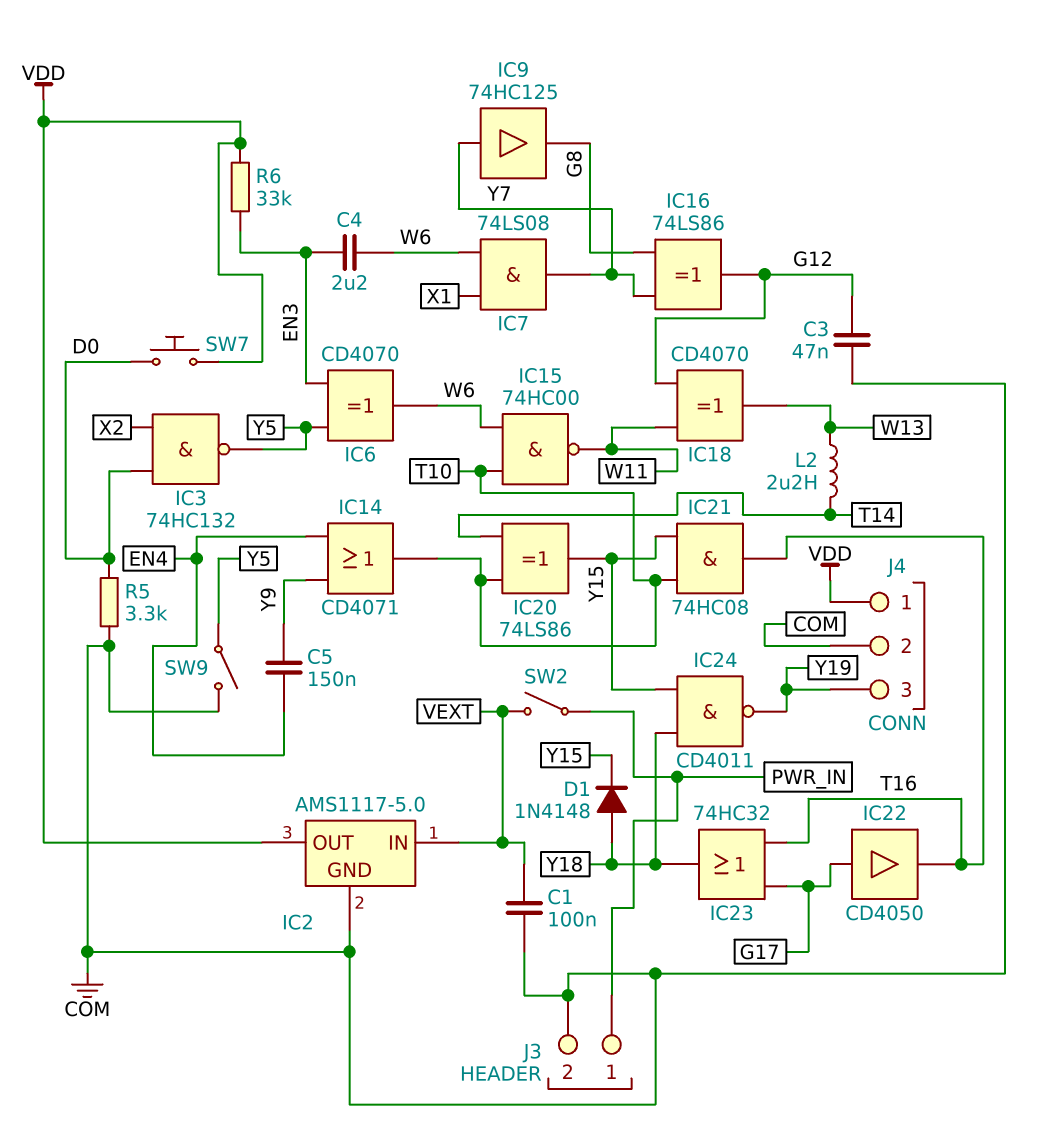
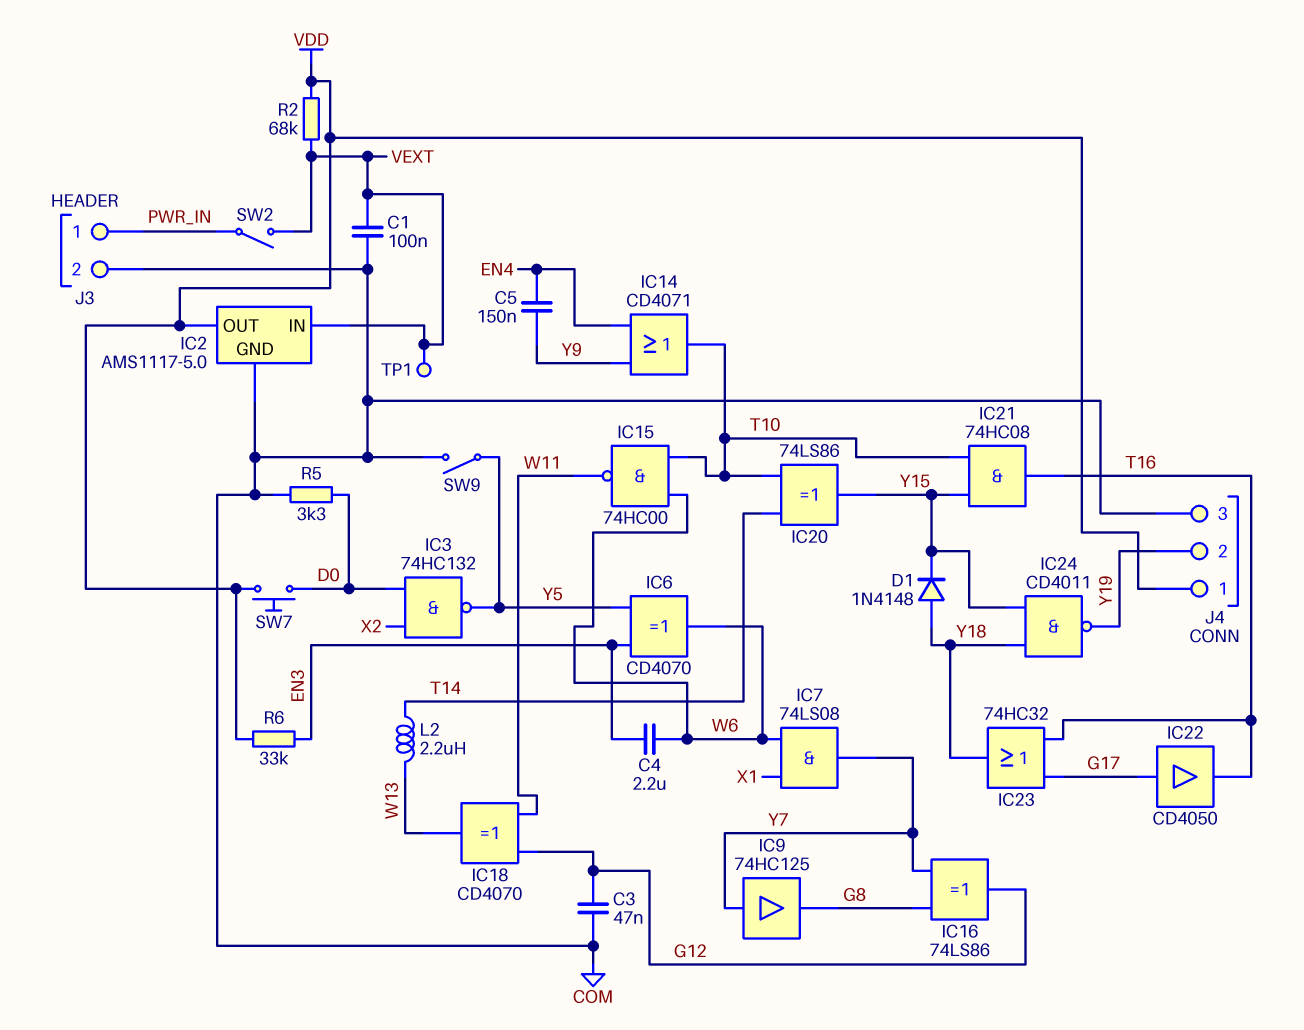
J4 pin 2: COM -> Y19
J4 pin 3: Y19 -> COM
R2: none -> 68k (VDD, VEXT)
TP1: none -> test point (VEXT)

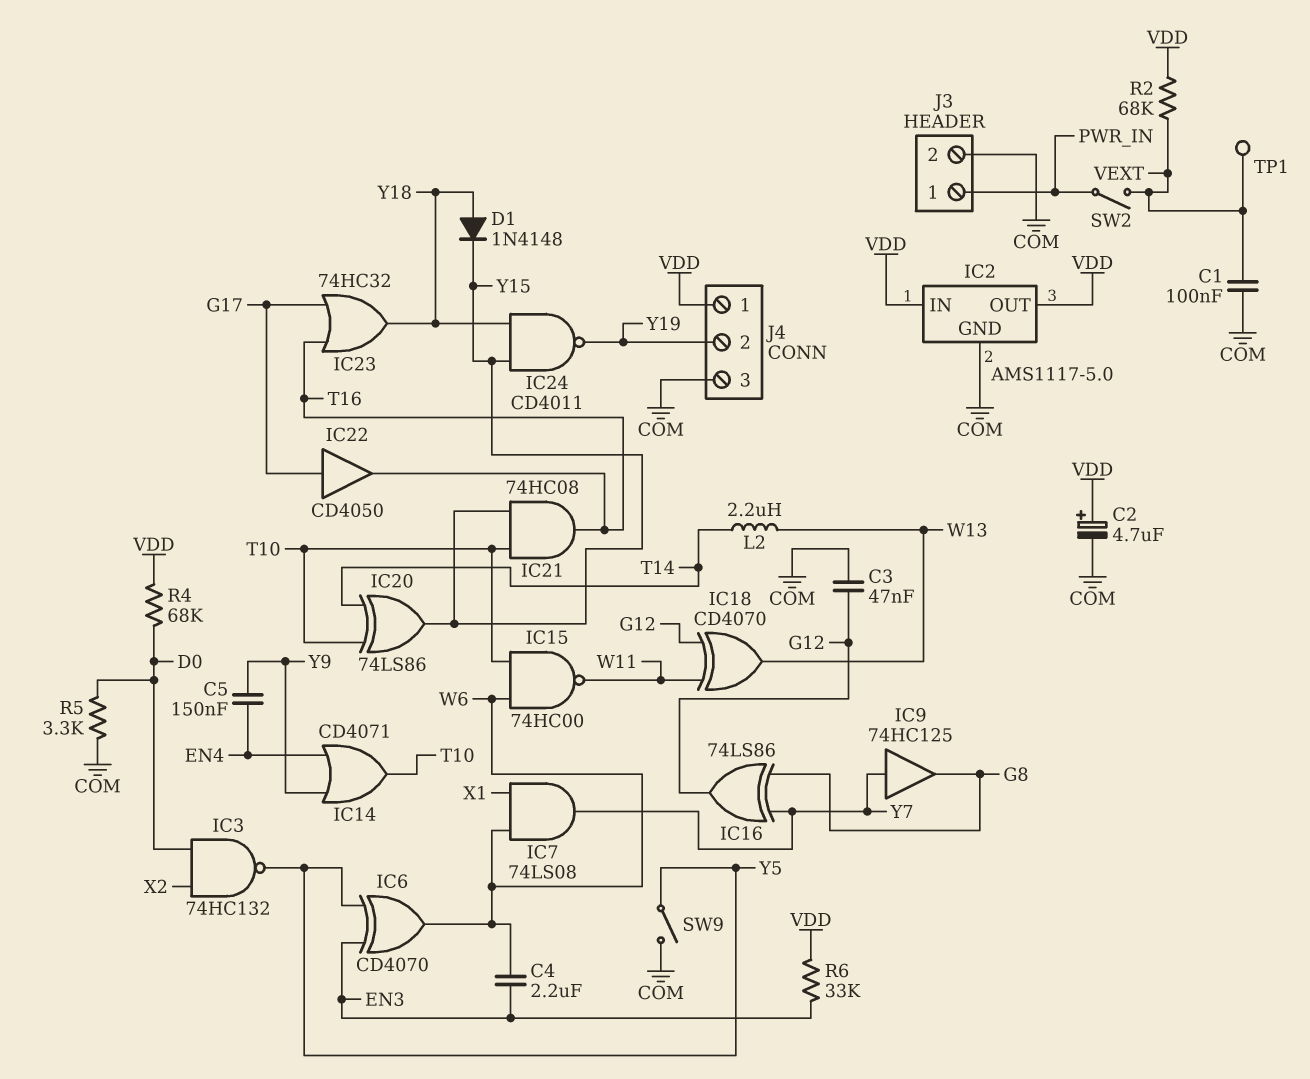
C2: none -> 4.7uF (plus VDD, minus COM)
IC2 pin IN: VEXT -> VDD
R4: none -> 68k (D0, VDD)
SW7: button (D0, VDD) -> none

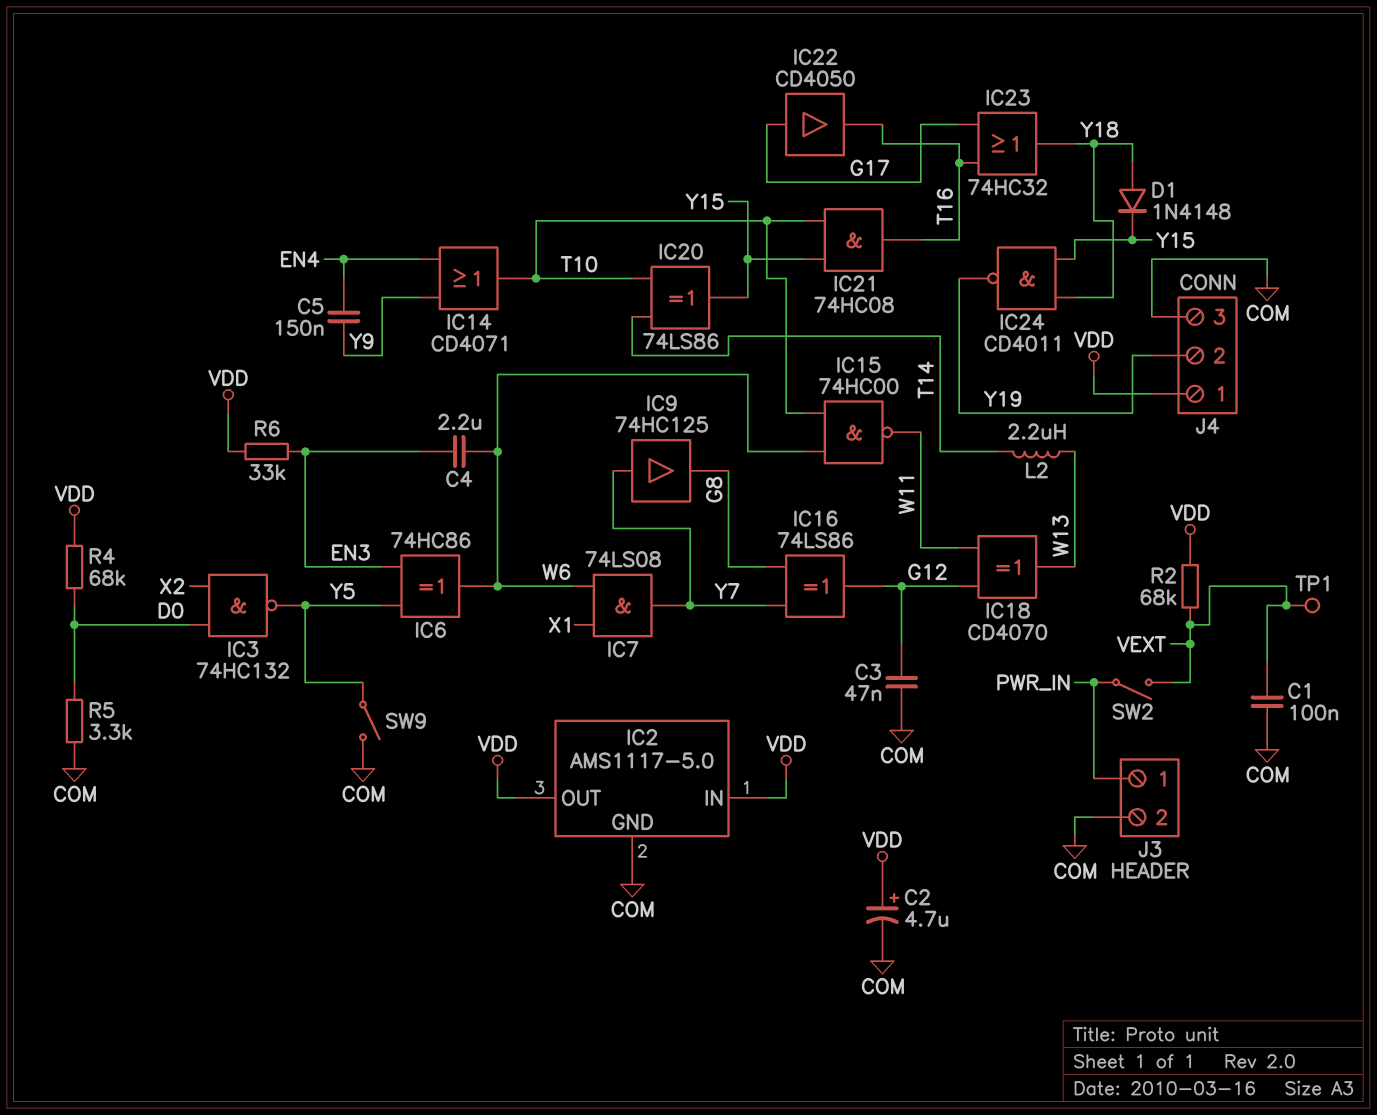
IC6: XOR CD4070 (in EN3, in Y5, out W6) -> XOR 74HC86 (in EN3, in Y5, out W6)

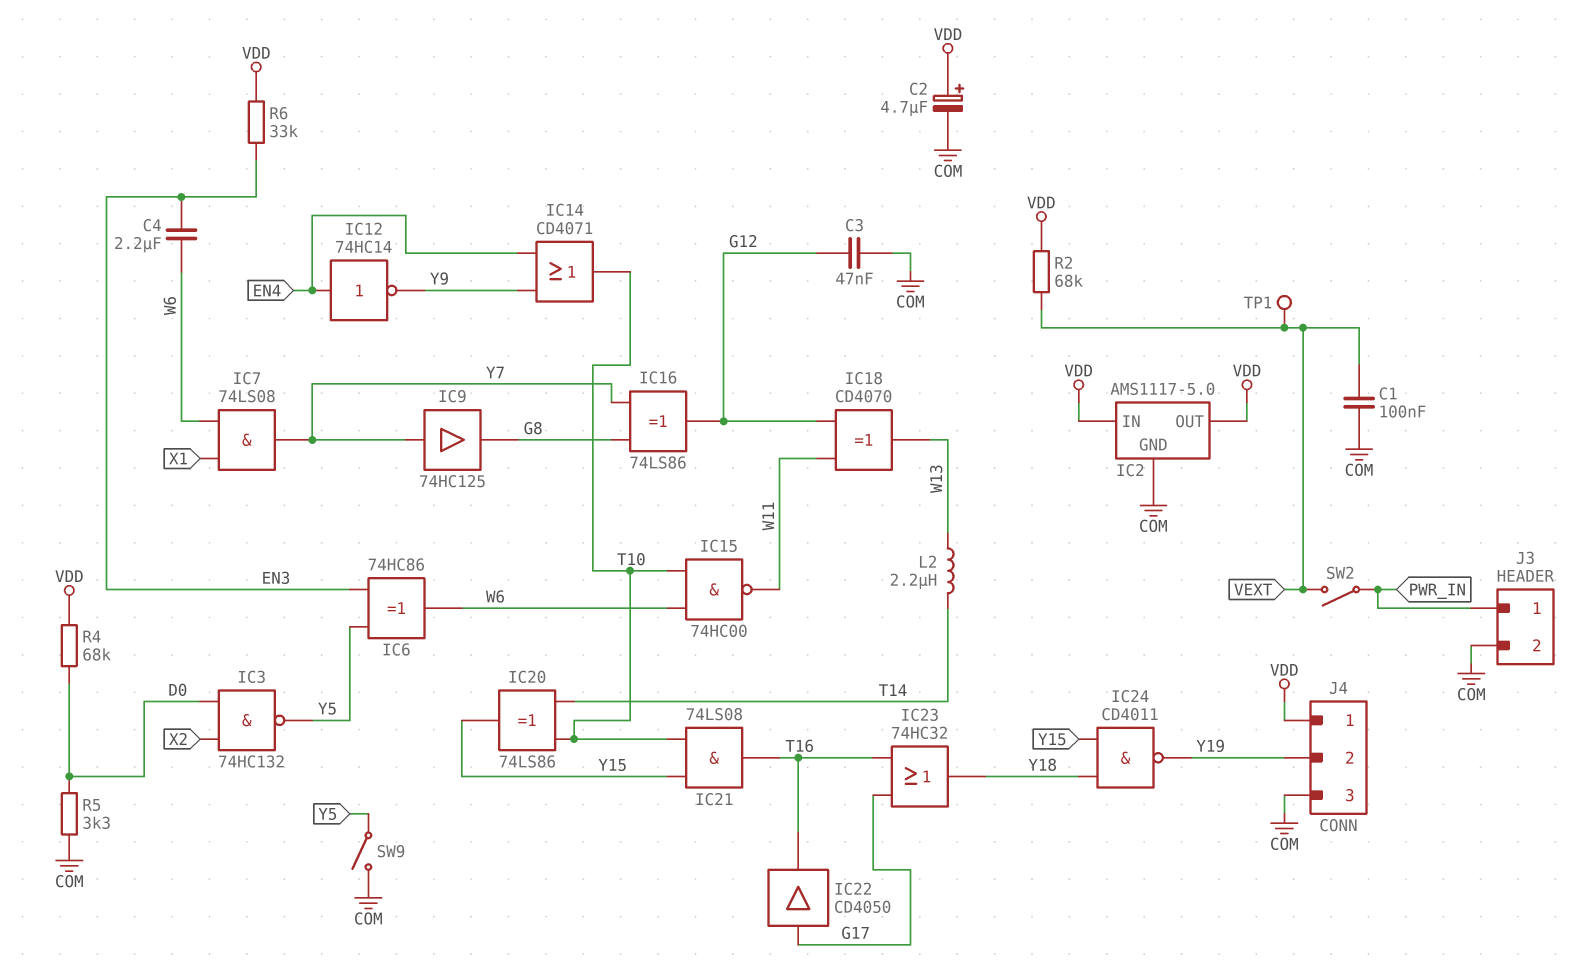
C5: 150nF (EN4, Y9) -> none
D1: diode 1N4148 (A Y18, K Y15) -> none
IC12: none -> NOT 74HC14 (in EN4, out Y9)
IC21: AND 74HC08 (in T10, in Y15, out T16) -> AND 74LS08 (in T10, in Y15, out T16)

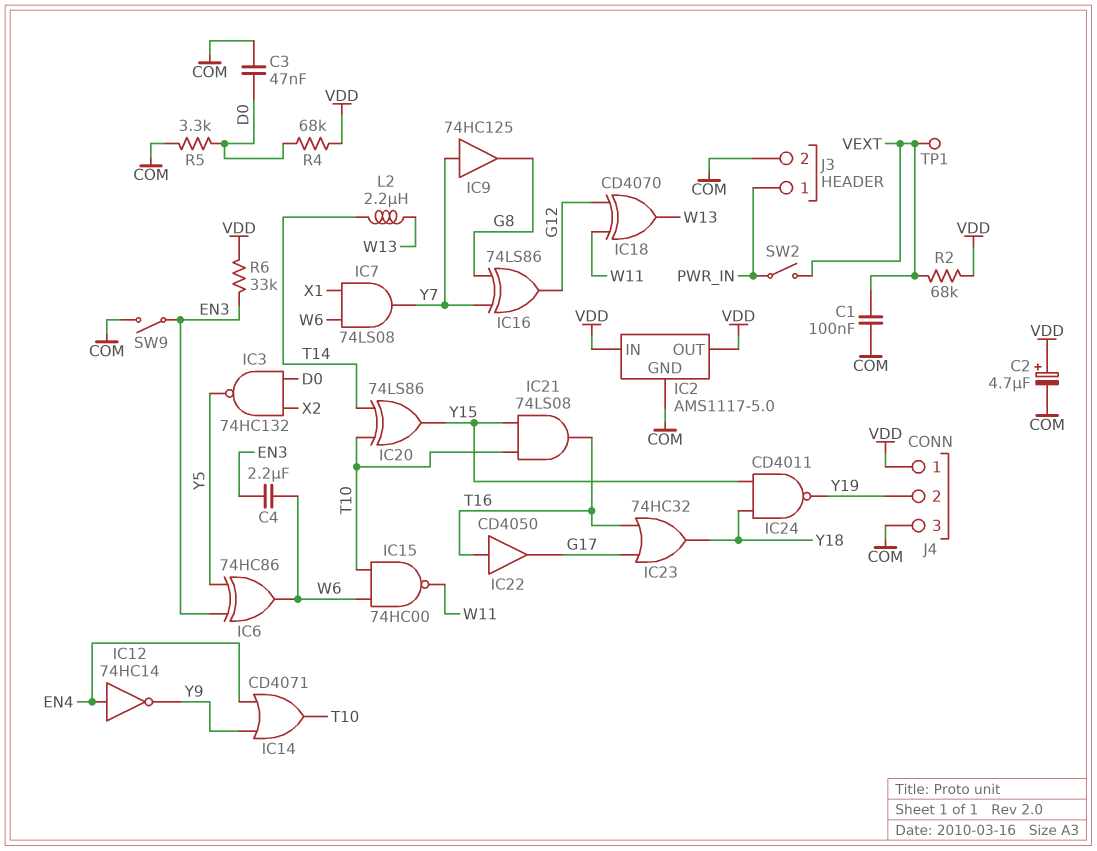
C3: 47nF (COM, G12) -> 47nF (COM, D0)
IC22: buffer CD4050 (in G17, out T16) -> buffer CD4050 (in T16, out G17)
SW9: switch (COM, Y5) -> switch (COM, EN3)

